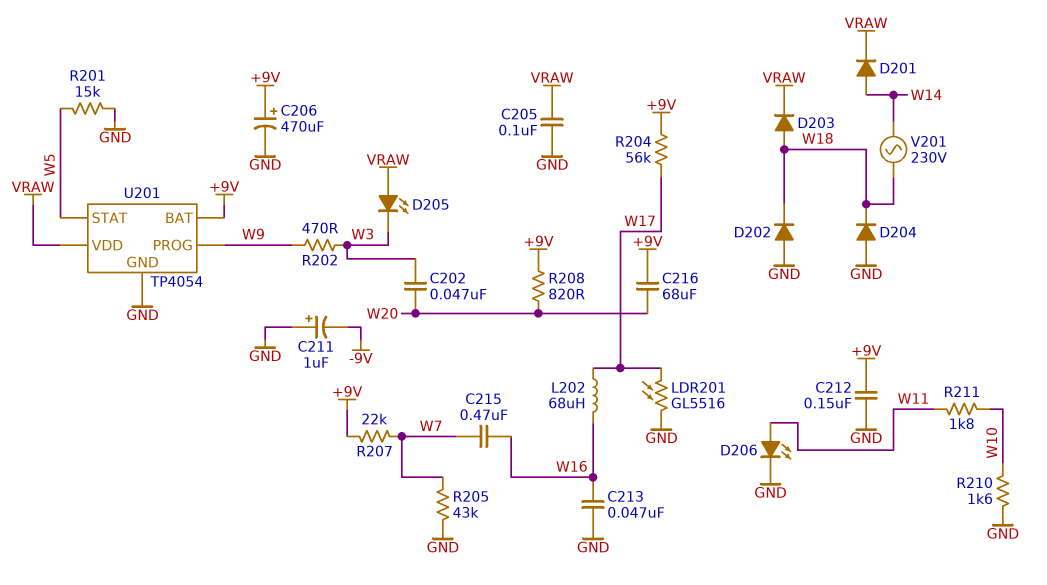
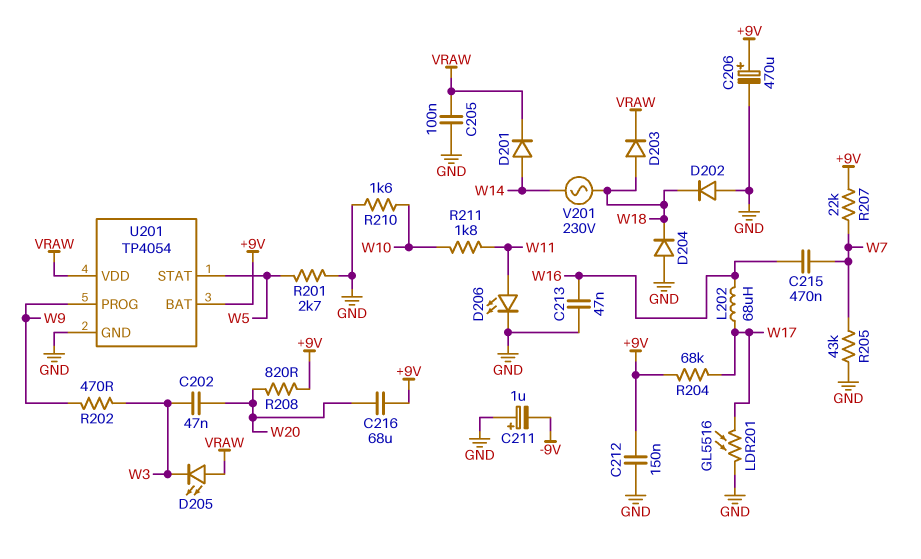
R201: 15k (GND, W5) -> 2.7k (GND, W5)
R204: 56k (+9V, W17) -> 68k (+9V, W17)

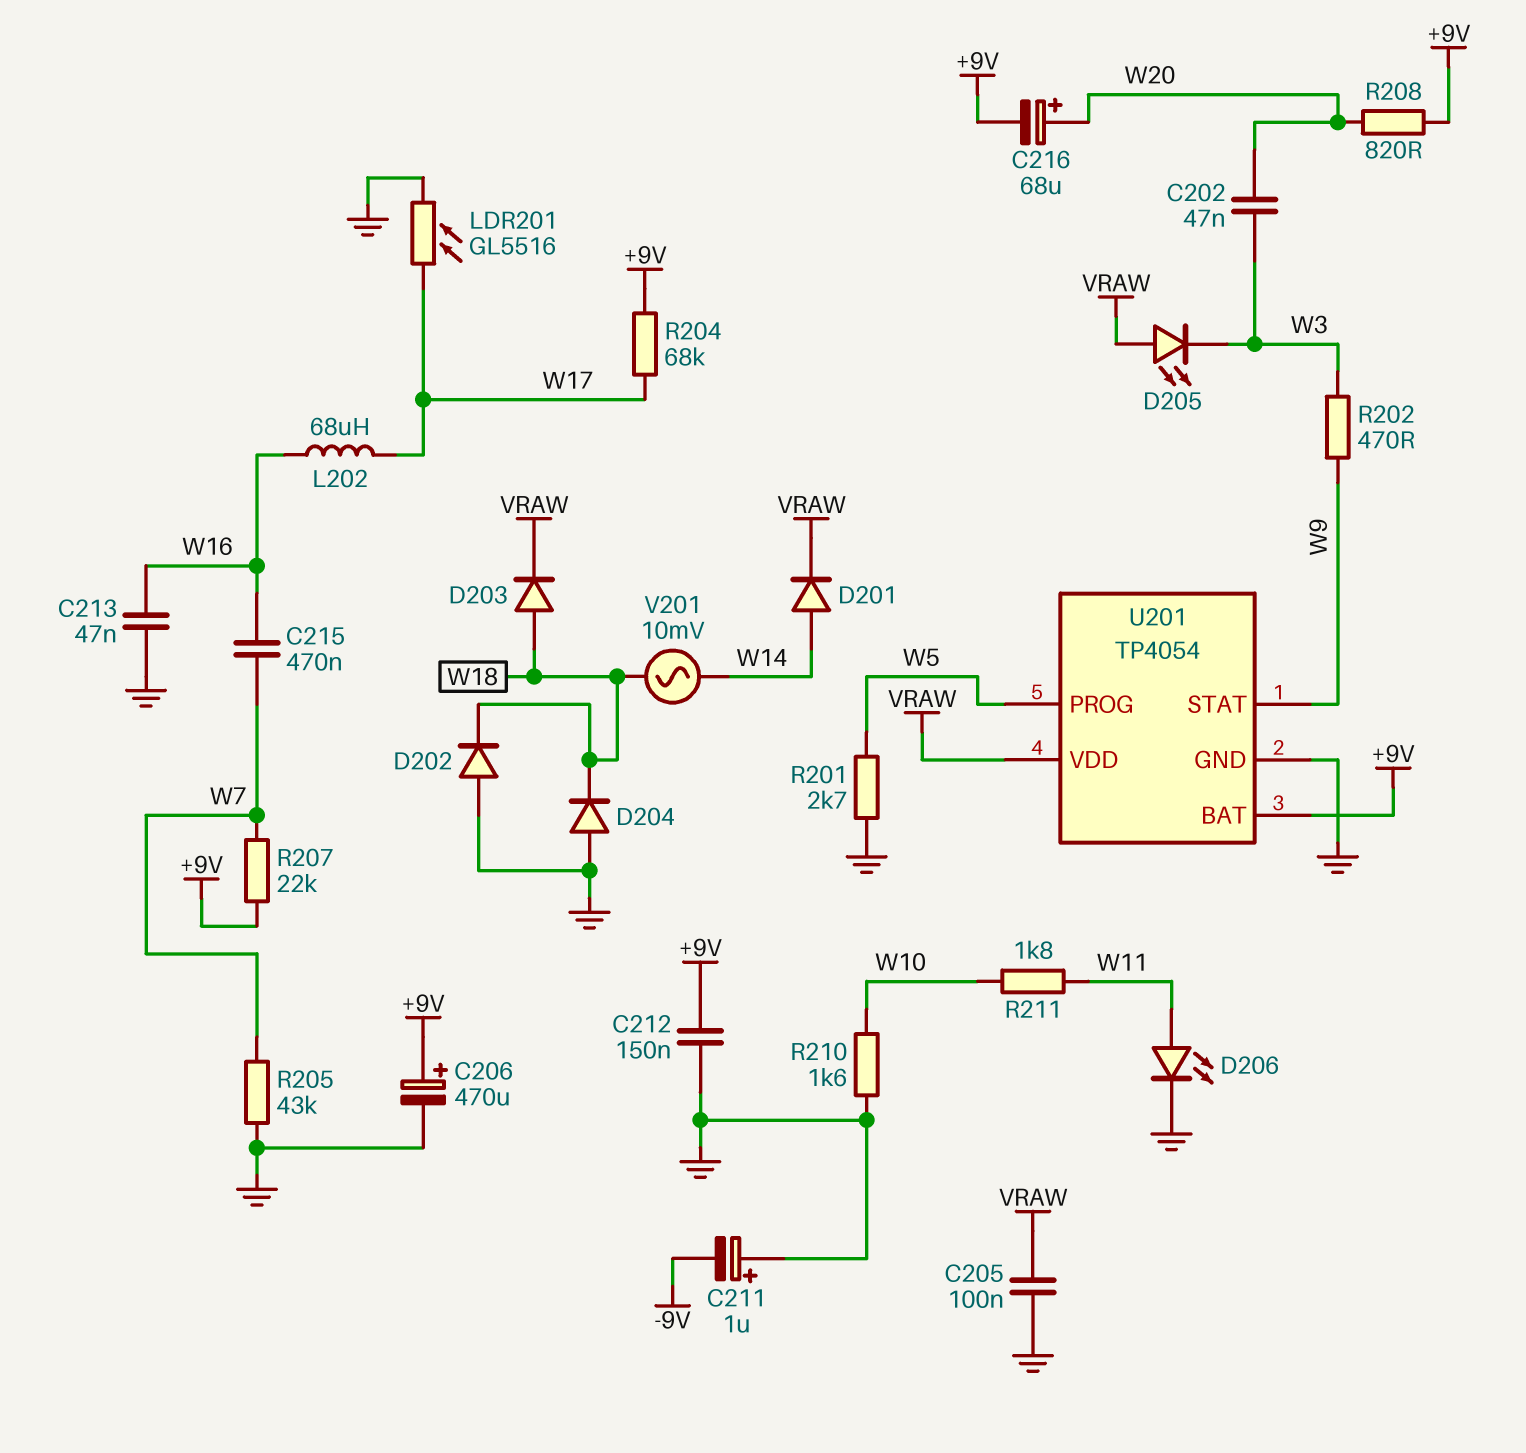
C216: 68uF (+9V, W20) -> 68uF (plus W20, minus +9V)
U201 pin PROG: W9 -> W5
U201 pin STAT: W5 -> W9
V201: AC 230V (W14, W18) -> AC 10mV (W14, W18)

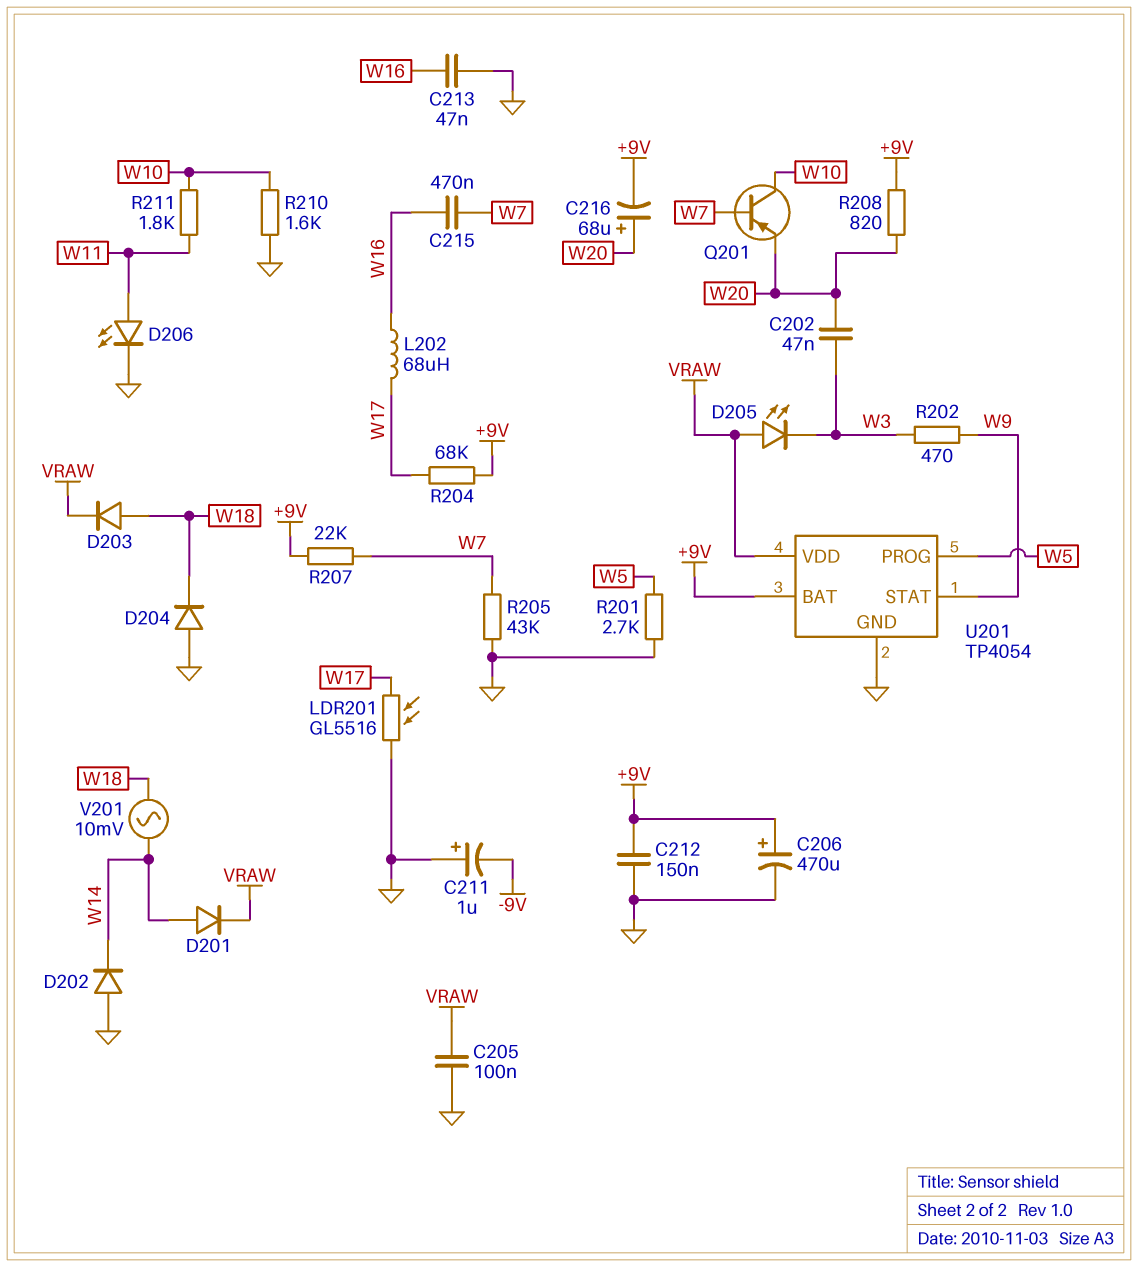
D202: diode (A GND, K W18) -> diode (A GND, K W14)
Q201: none -> PNP (B W7, C W10, E W20)

